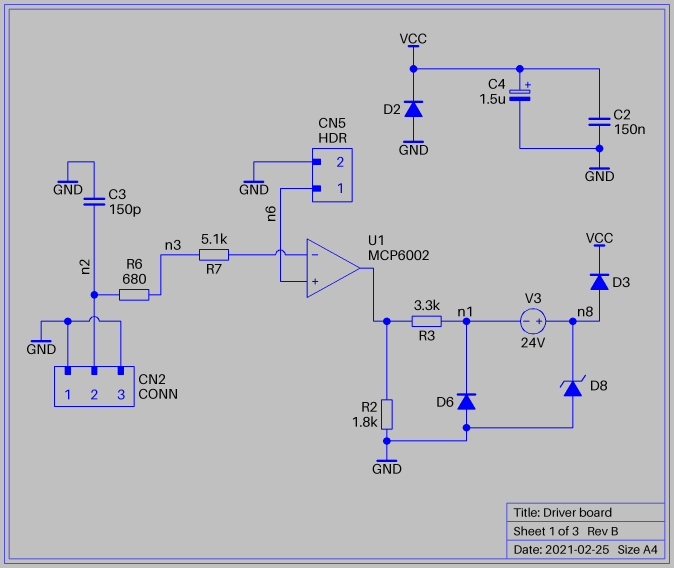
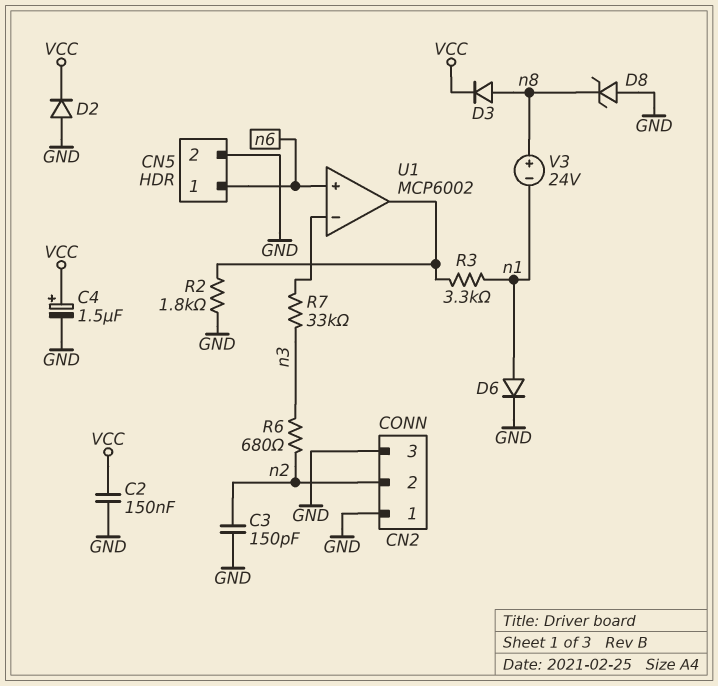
D6: diode (A GND, K n1) -> diode (A n1, K GND)
R7: 5.1k (U1/in-, n3) -> 33k (U1/in-, n3)

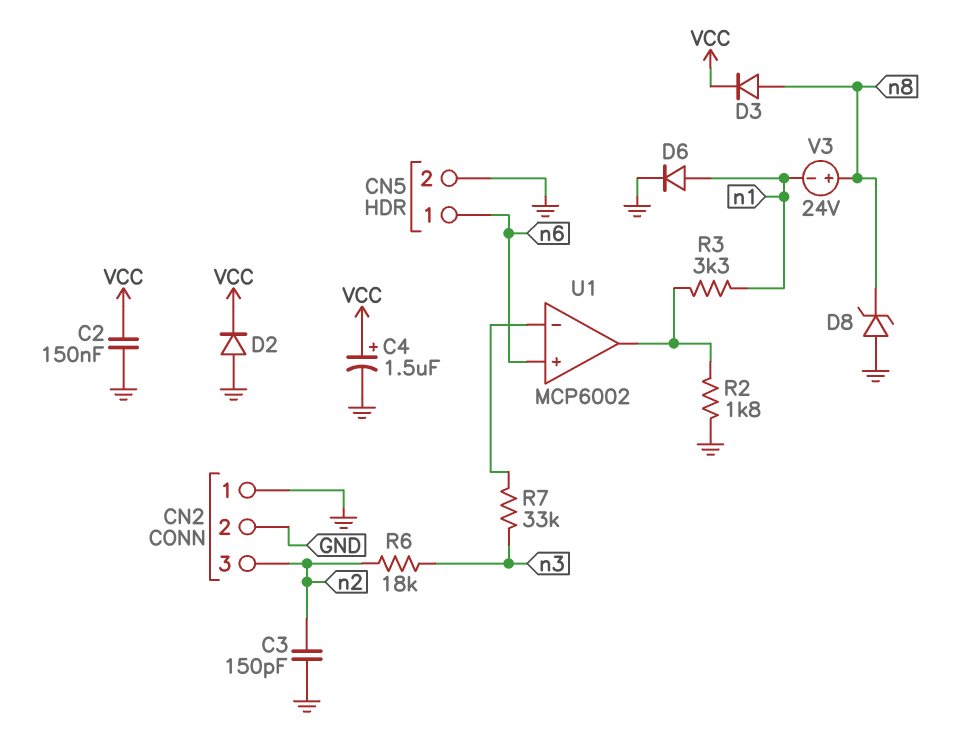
CN2 pin 2: n2 -> GND
CN2 pin 3: GND -> n2
R6: 680 (n2, n3) -> 18k (n2, n3)

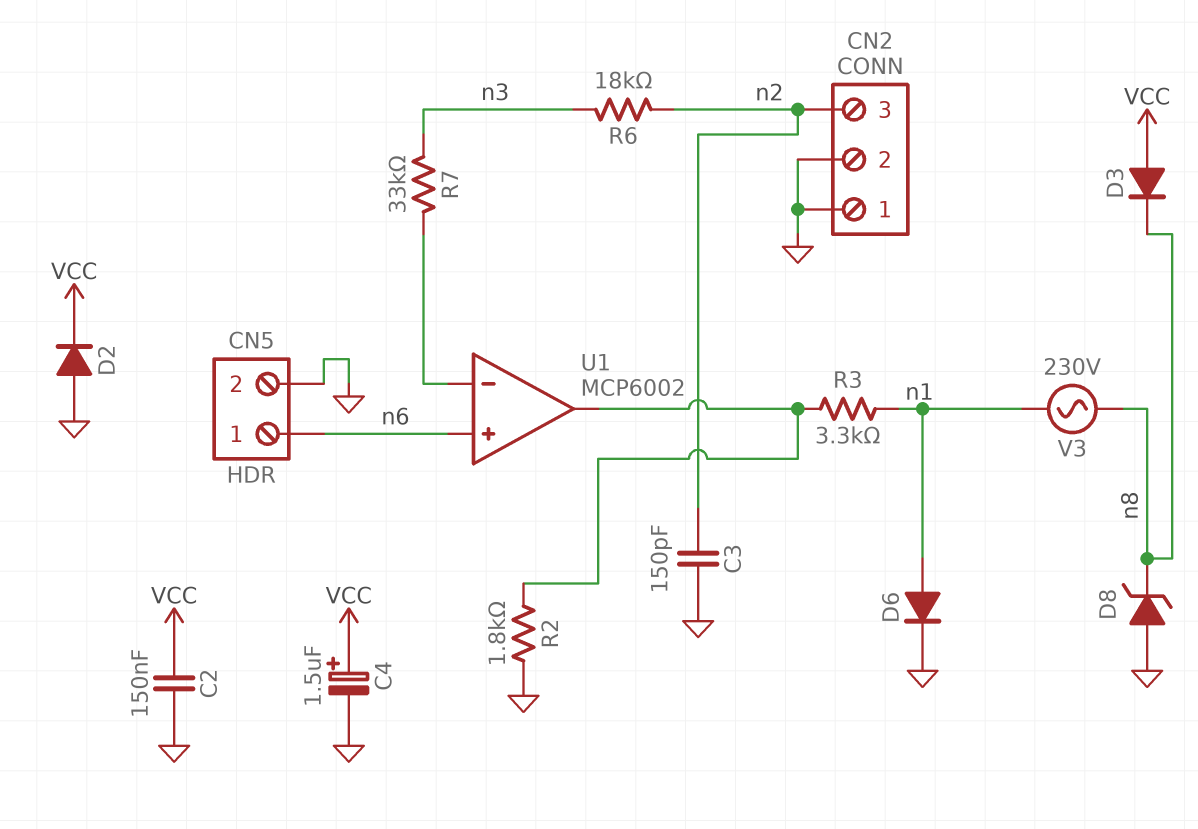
D3: diode (A n8, K VCC) -> diode (A VCC, K n8)
V3: 24V (plus n8, minus n1) -> AC 230V (n1, n8)

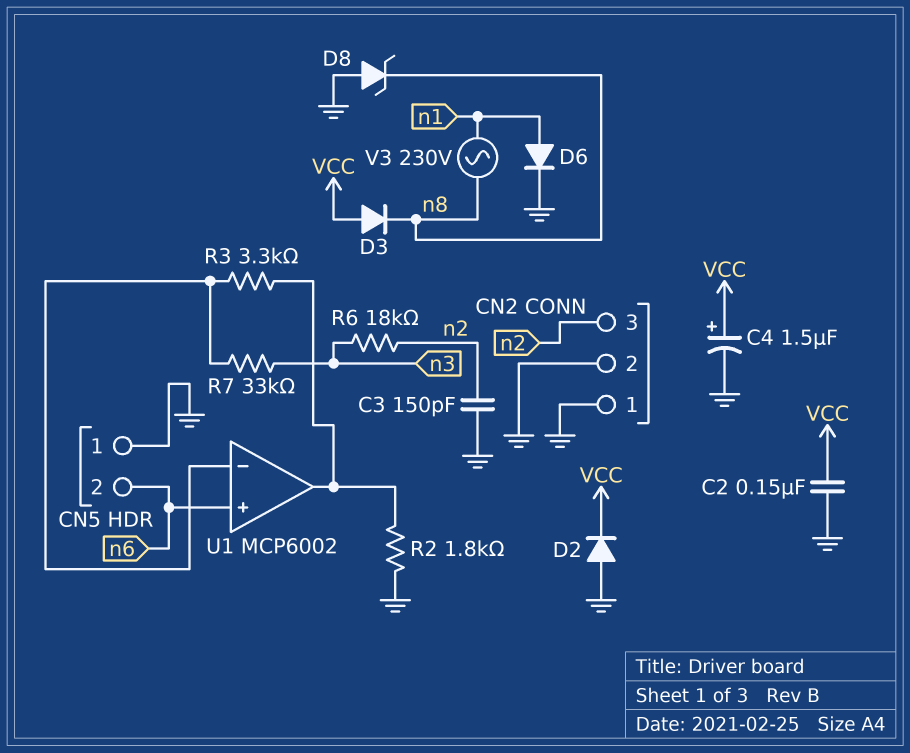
CN5 pin 1: n6 -> GND
CN5 pin 2: GND -> n6
R3: 3.3k (U1/out, n1) -> 3.3k (U1/in-, U1/out)

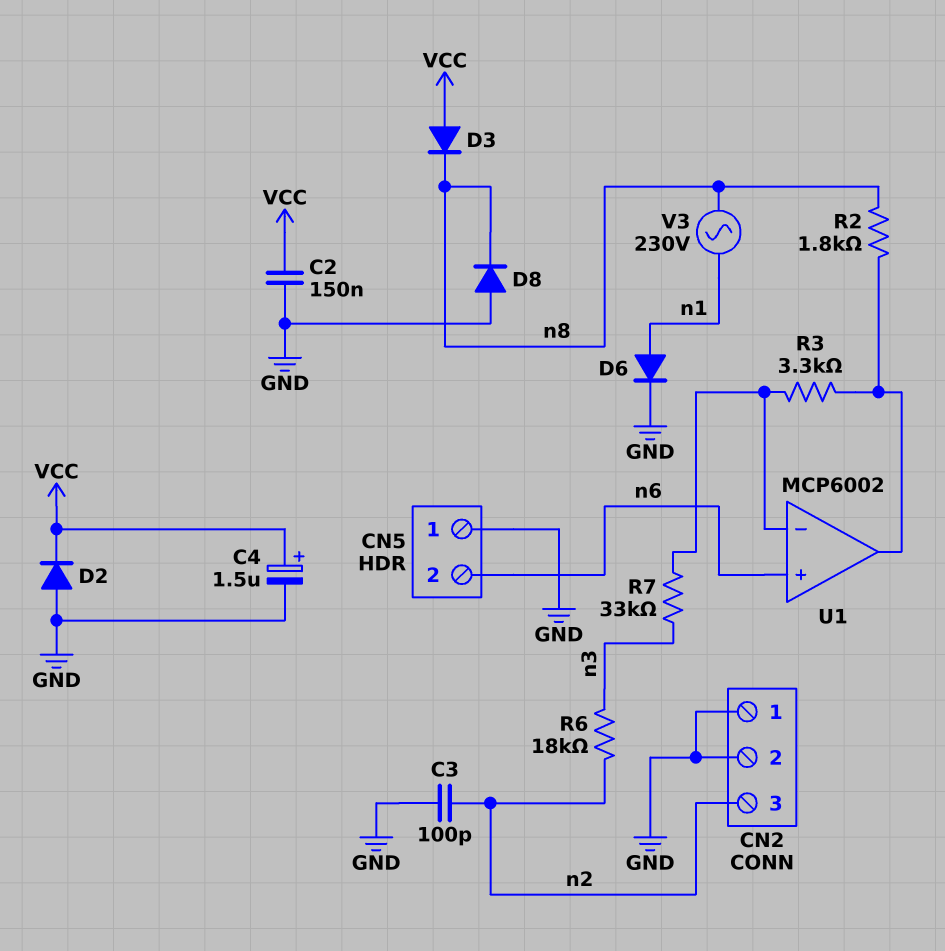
C3: 150pF (GND, n2) -> 100pF (GND, n2)
D8: zener (A GND, K n8) -> diode (A GND, K n8)
R2: 1.8k (GND, U1/out) -> 1.8k (U1/out, n8)

